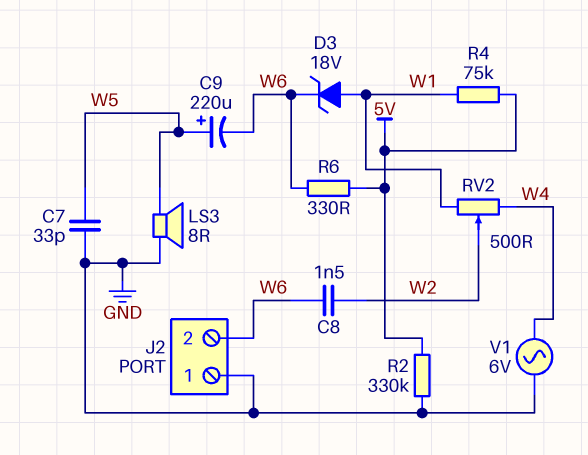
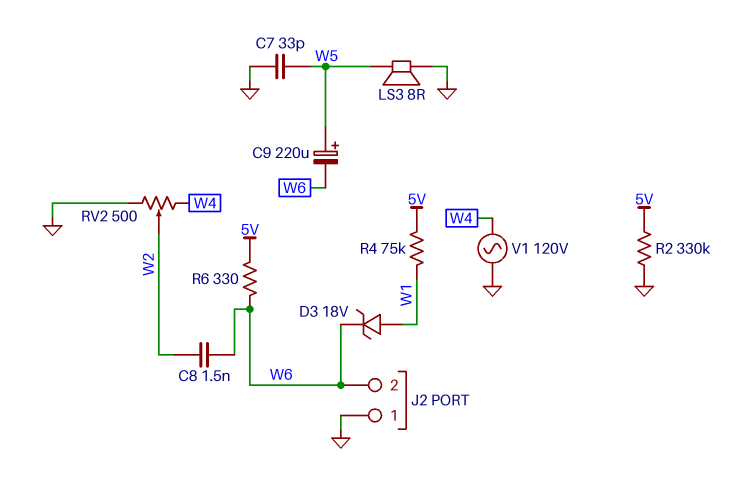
RV2: 500 (W1, W4, wiper W2) -> 500 (GND, W4, wiper W2)
V1: AC 6V (GND, W4) -> AC 120V (GND, W4)

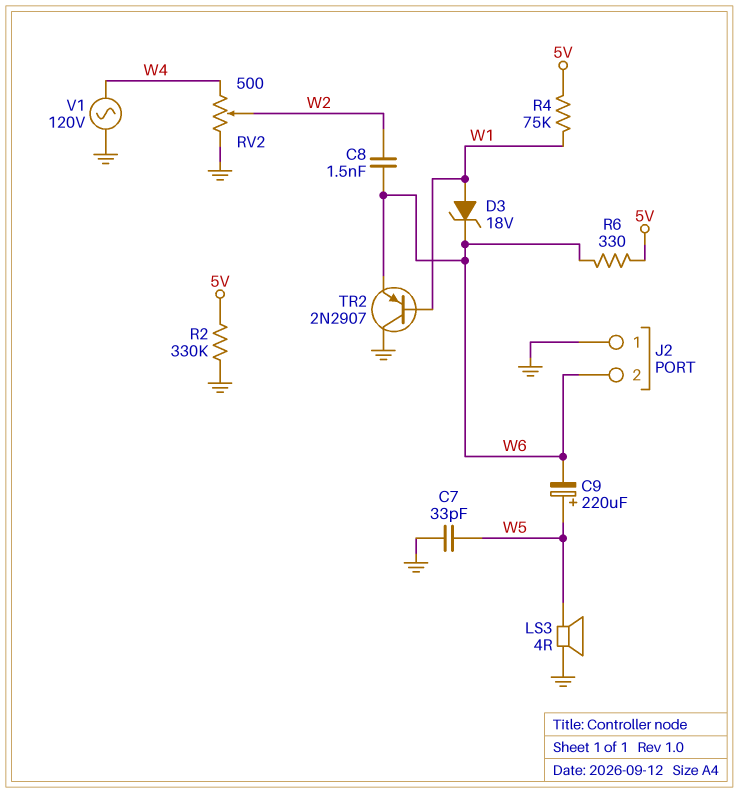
LS3: speaker 8R (GND, W5) -> speaker 4R (GND, W5)
TR2: none -> PNP 2N2907 (B W1, C GND, E W6)

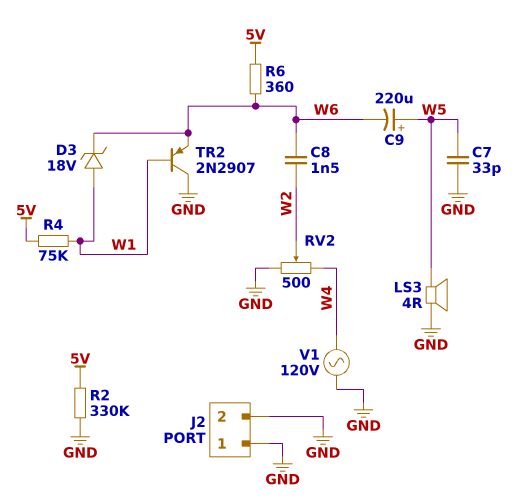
J2 pin 2: W6 -> GND
R6: 330 (5V, W6) -> 360 (5V, W6)

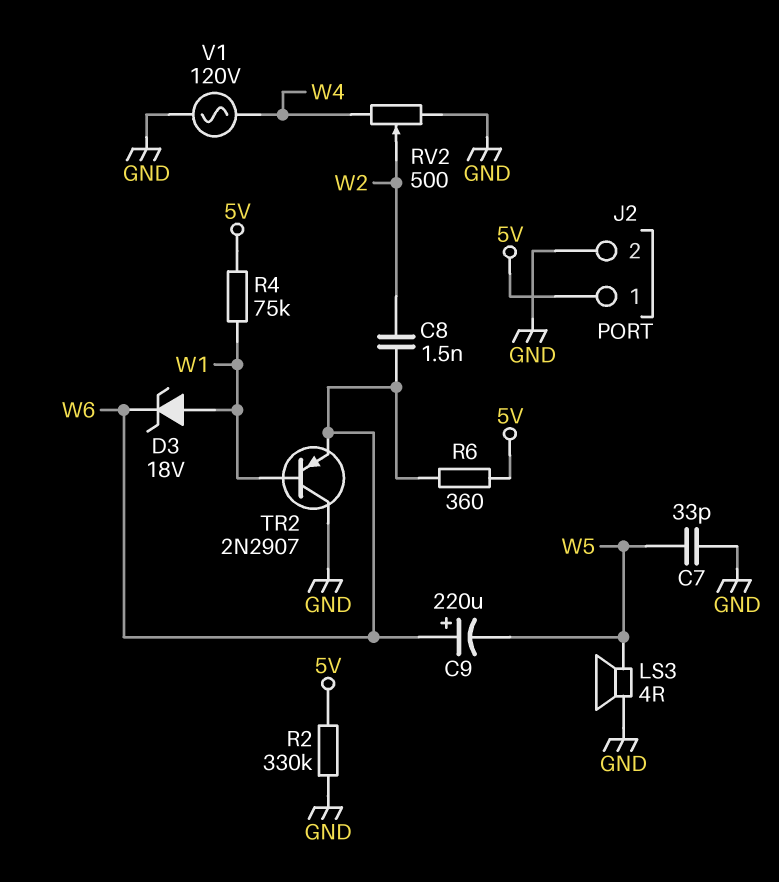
C9: 220uF (plus W5, minus W6) -> 220uF (plus W6, minus W5)
J2 pin 1: GND -> 5V

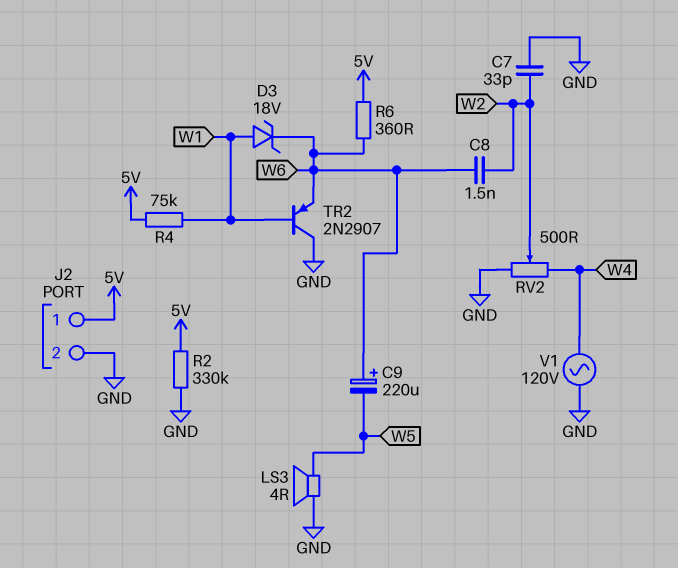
C7: 33pF (GND, W5) -> 33pF (GND, W2)

